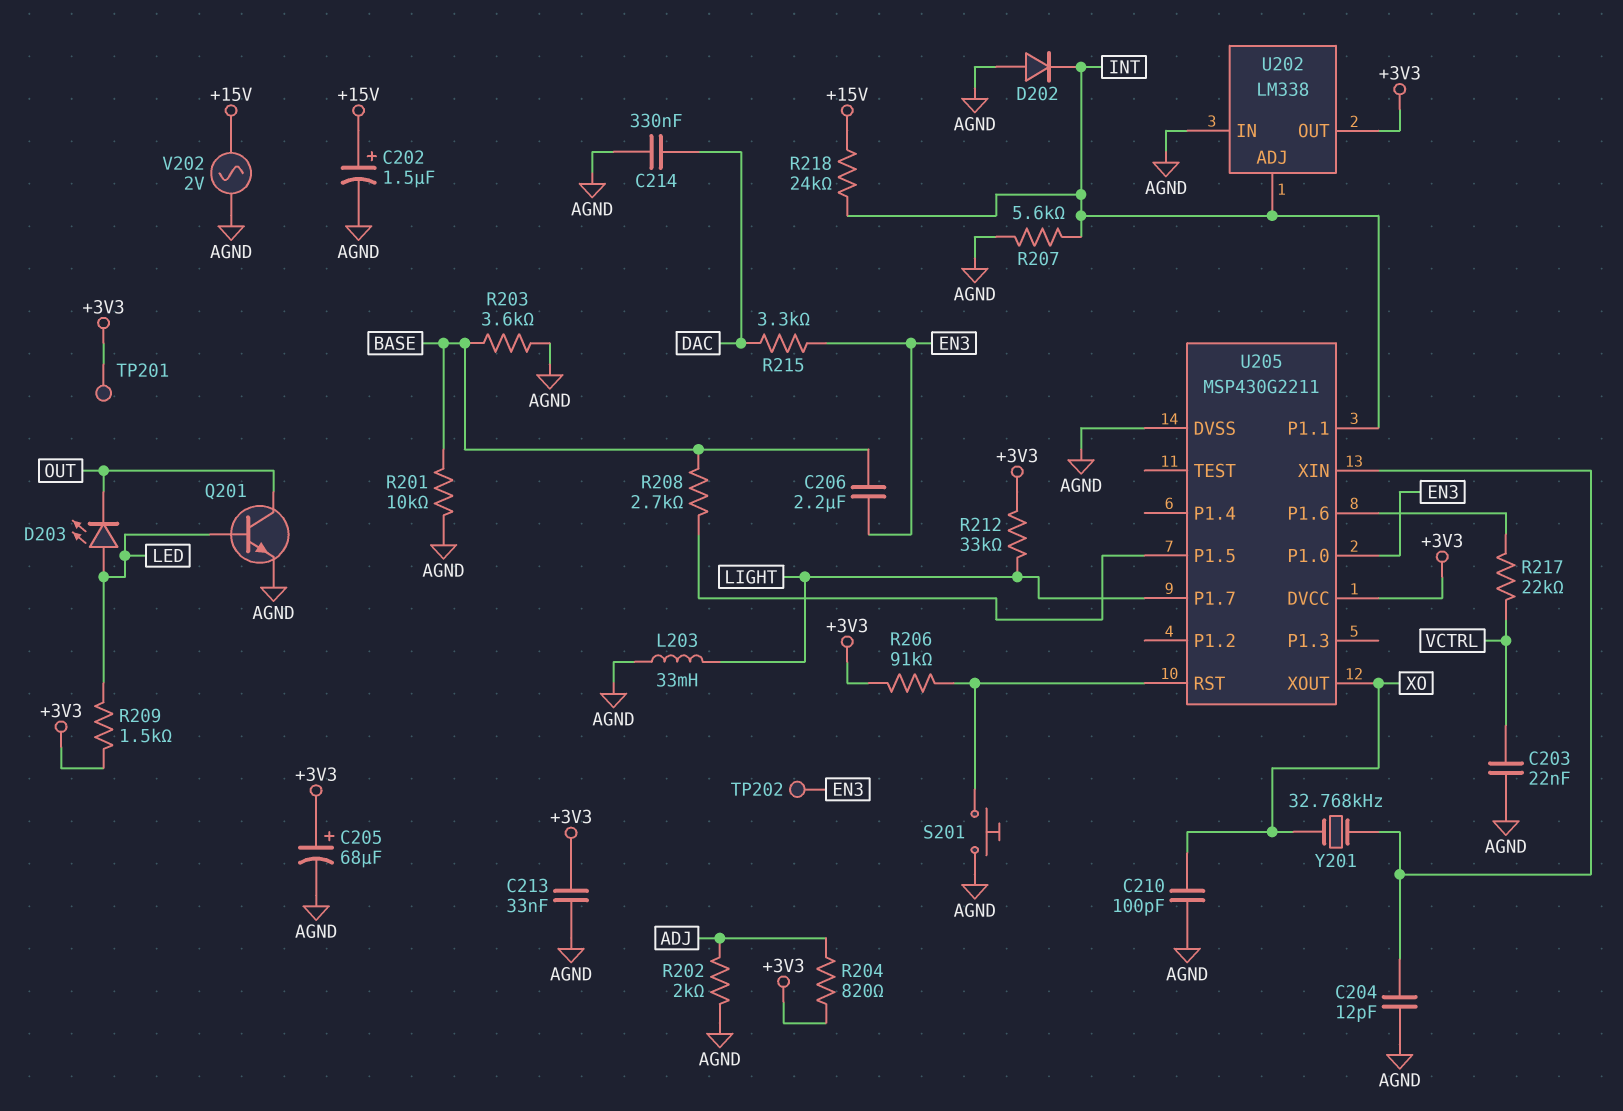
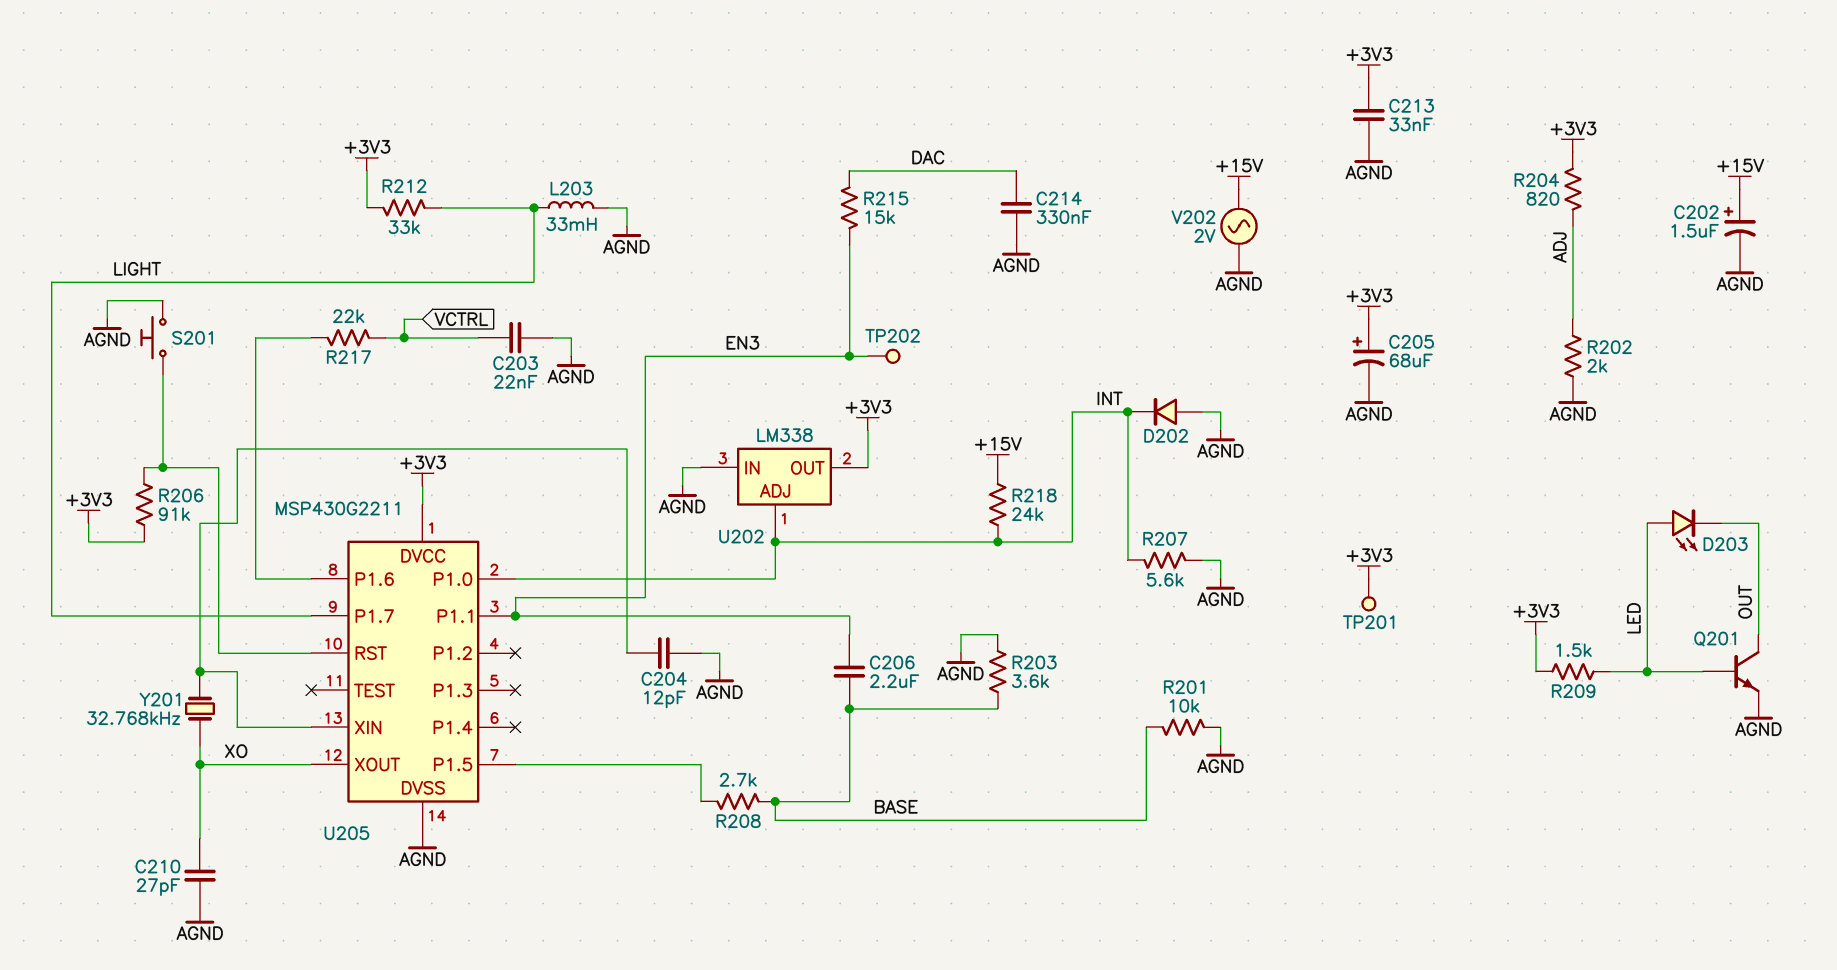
C210: 100pF (AGND, XO) -> 27pF (AGND, XO)
R215: 3.3k (DAC, EN3) -> 15k (DAC, EN3)
U205 pin P1.0: EN3 -> INT
U205 pin P1.1: INT -> EN3

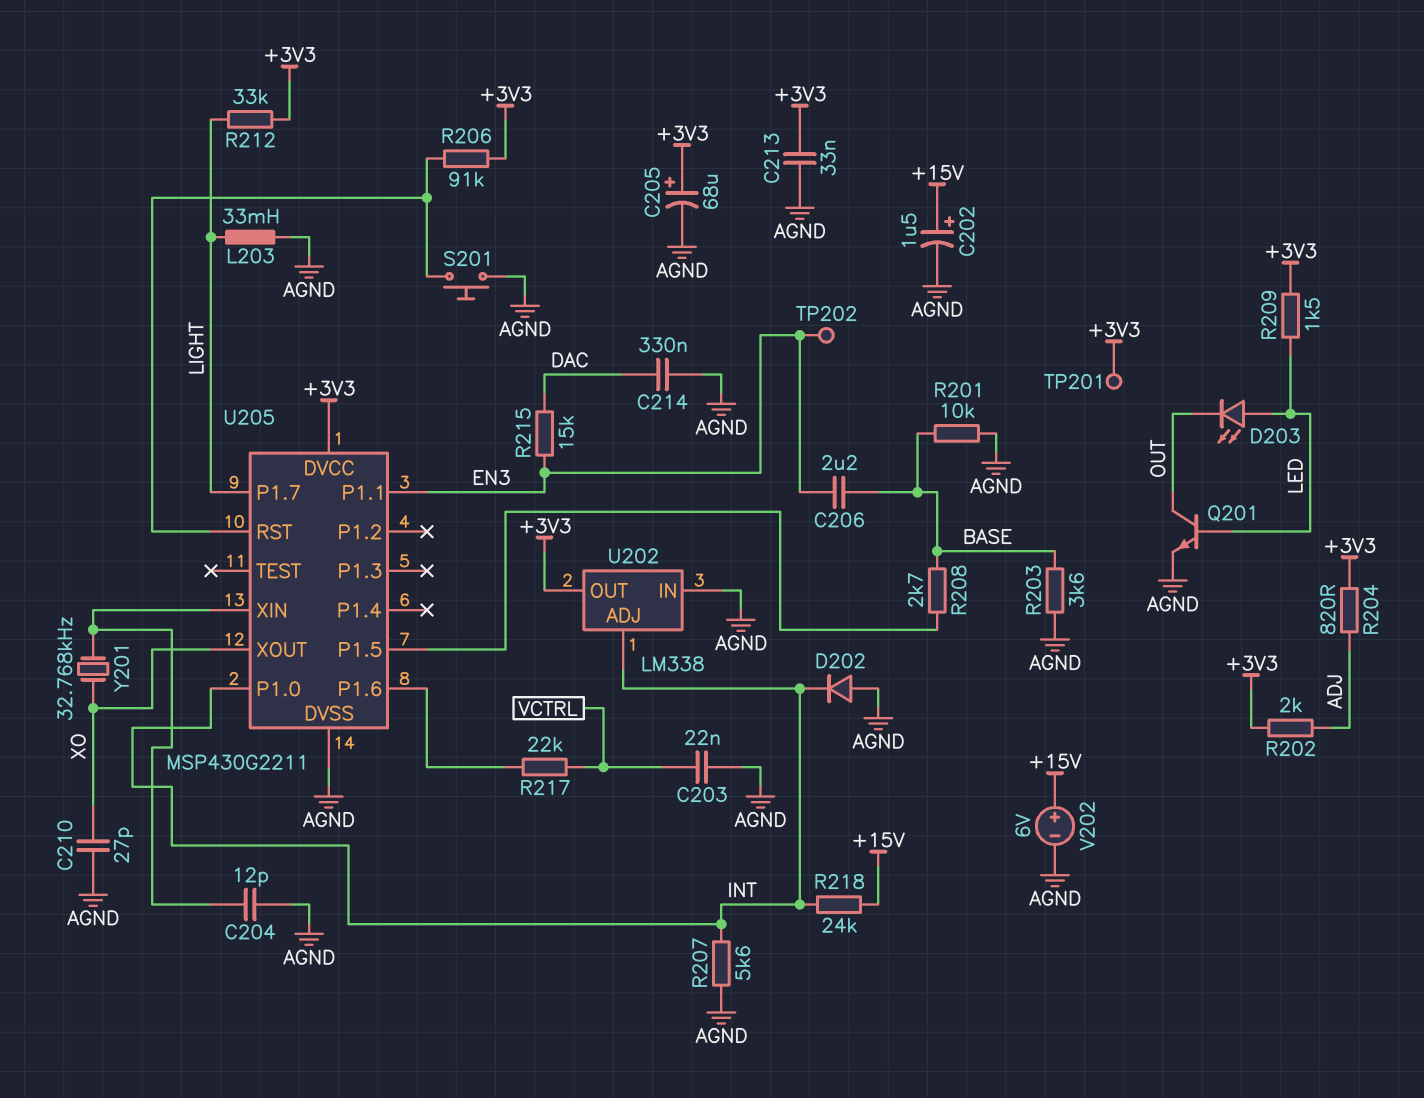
R202: 2k (ADJ, AGND) -> 2k (+3V3, ADJ)
V202: AC 2V (+15V, AGND) -> 6V (plus +15V, minus AGND)

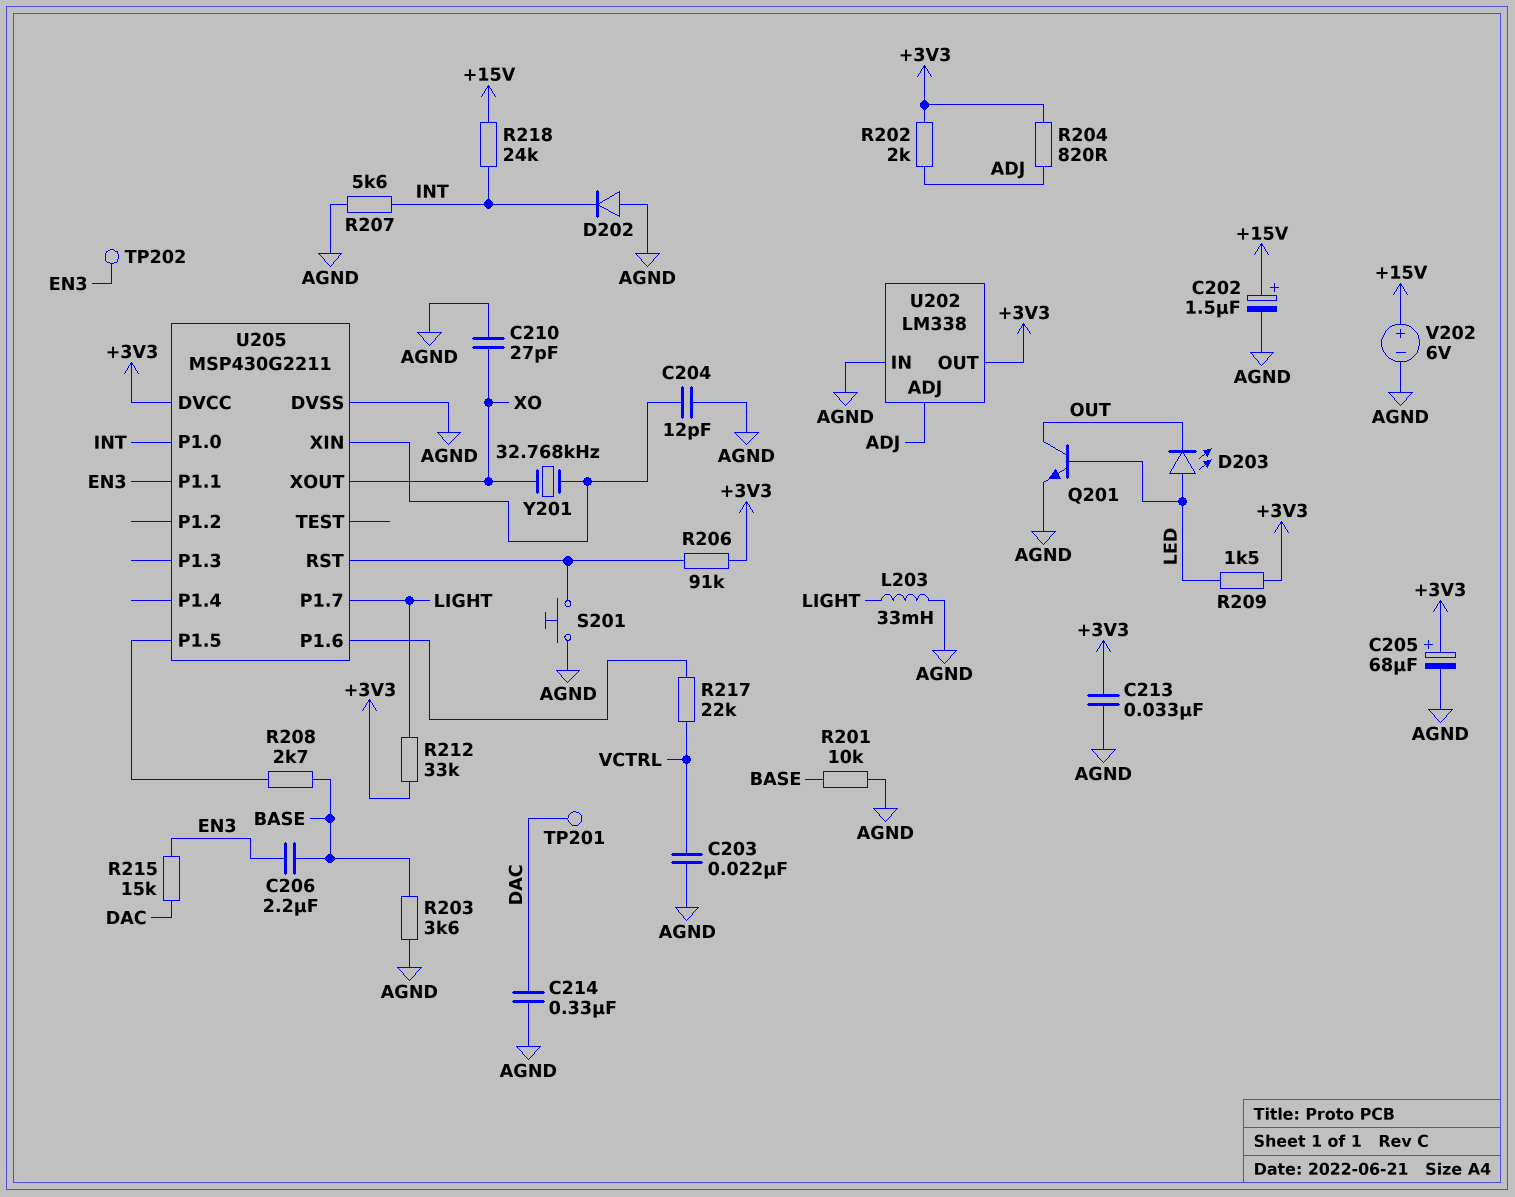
TP201: test point (+3V3) -> test point (DAC)
U202 pin ADJ: INT -> ADJ

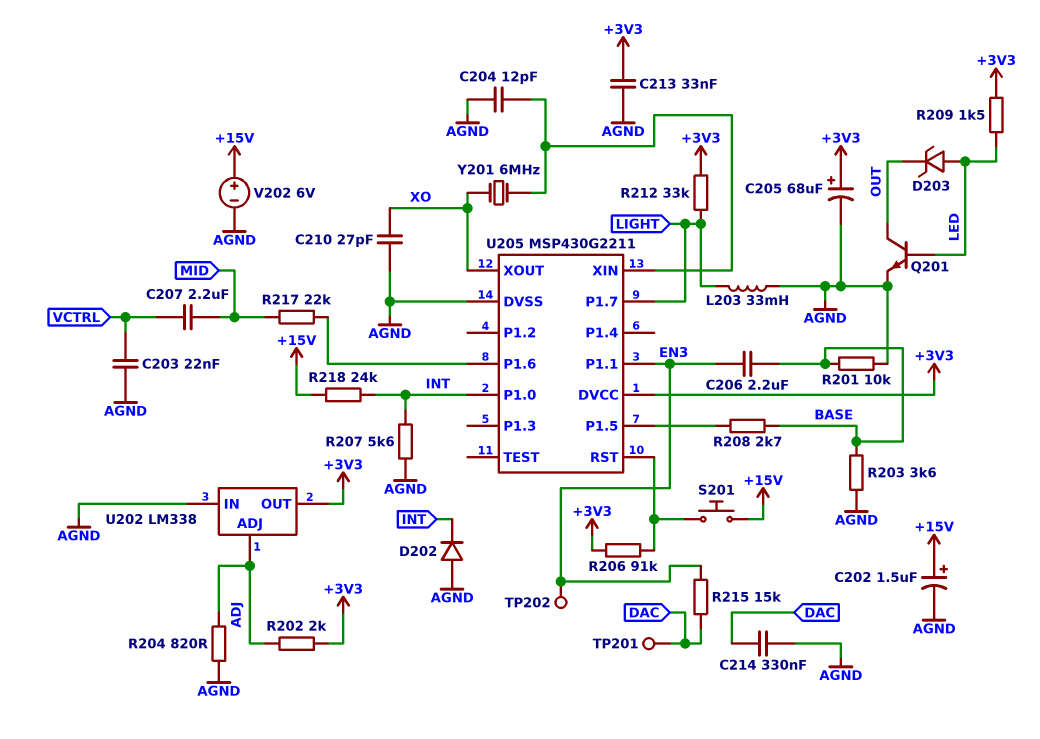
C207: none -> 2.2uF (MID, VCTRL)
D203: LED (A LED, K OUT) -> zener (A LED, K OUT)
R204: 820 (+3V3, ADJ) -> 820 (ADJ, AGND)
R217: 22k (U205/P1.6, VCTRL) -> 22k (MID, U205/P1.6)
S201: button (AGND, U205/RST) -> button (+15V, U205/RST)
Y201: 32.768kHz (U205/XIN, XO) -> 6MHz (U205/XIN, XO)

